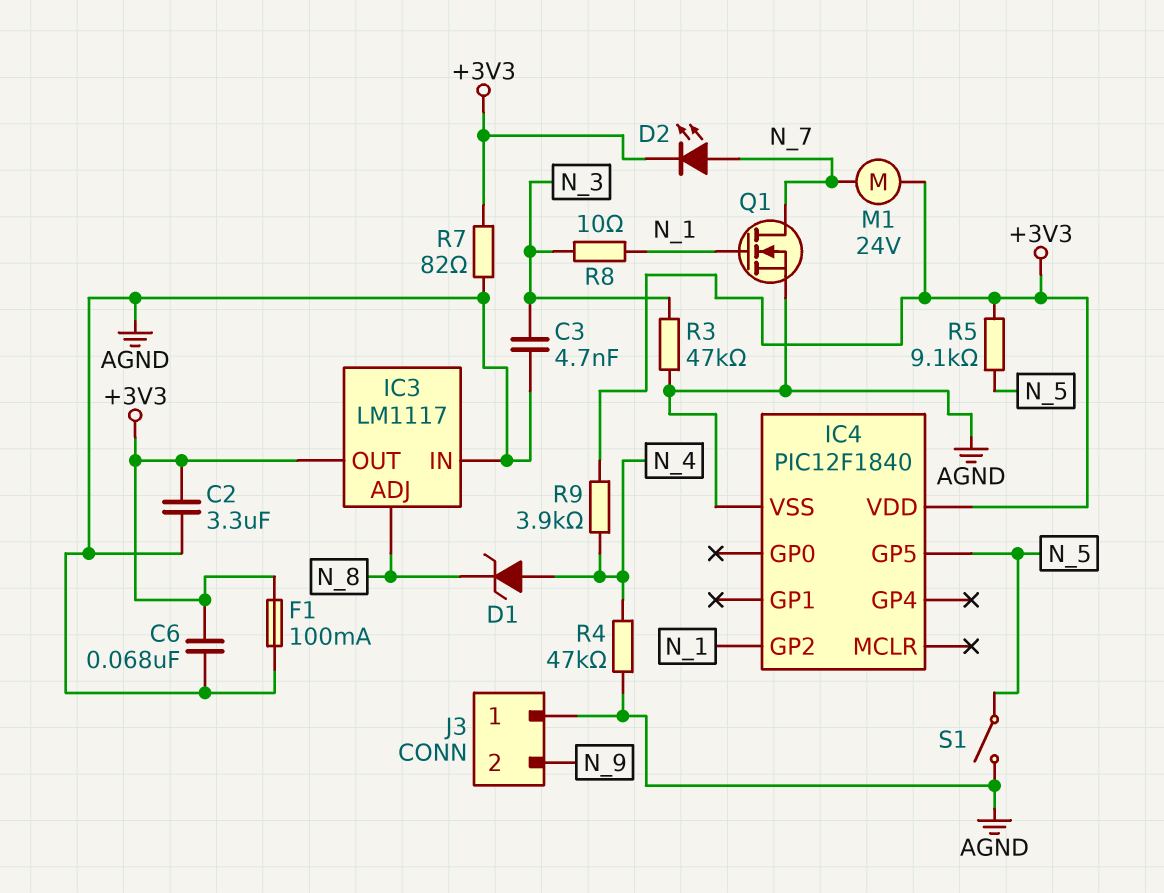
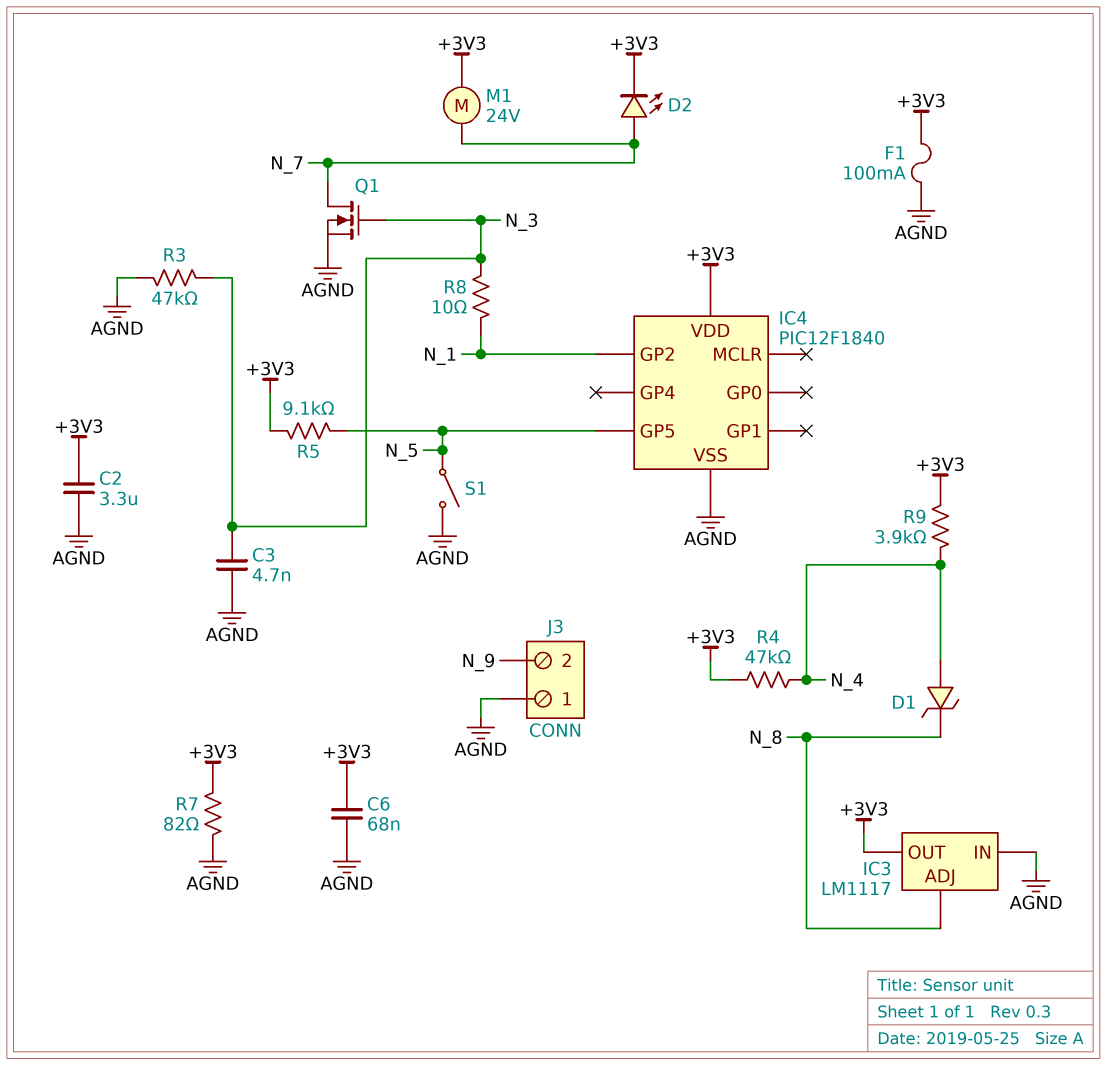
Q1: NMOS (G N_1, D N_7, S AGND) -> NMOS (G N_3, D N_7, S AGND)
R4: 47k (AGND, N_4) -> 47k (+3V3, N_4)

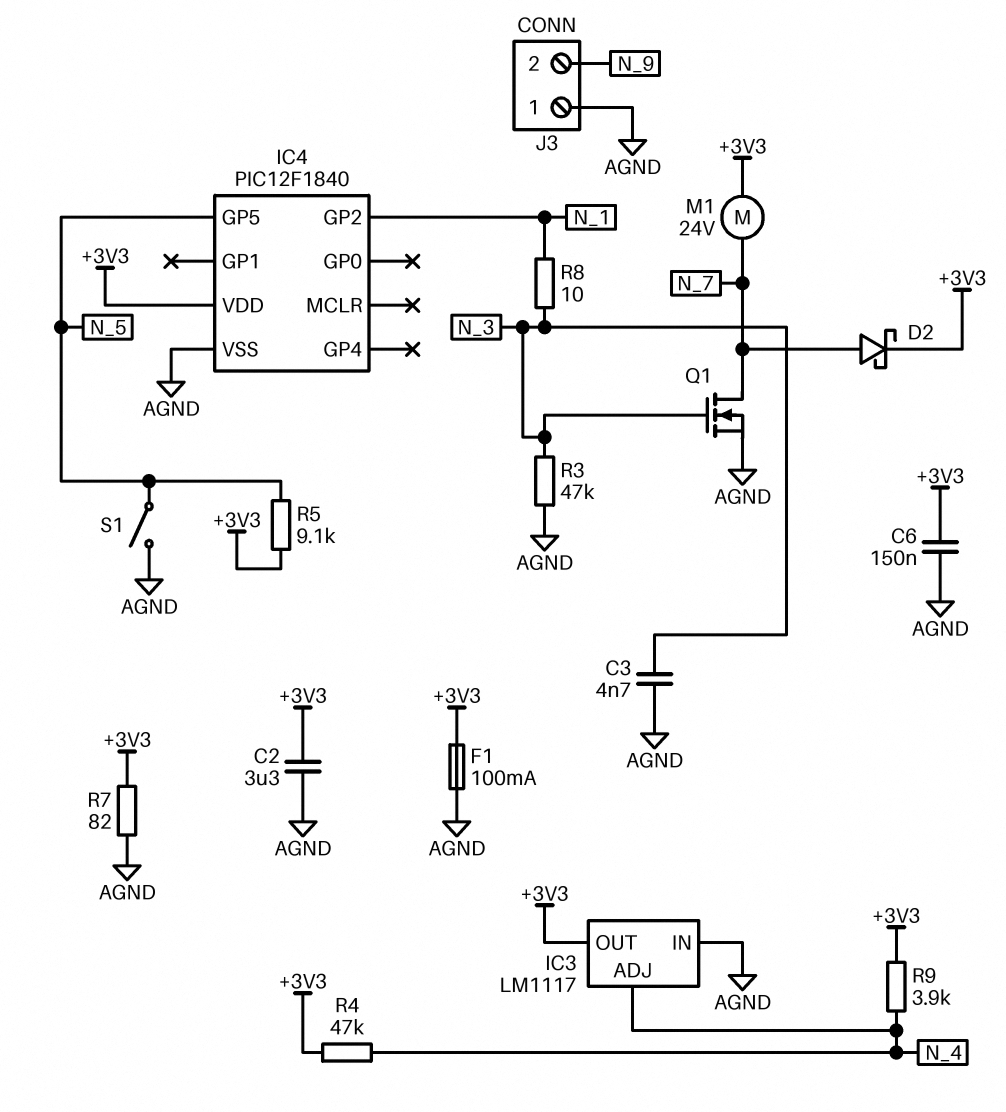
C6: 68nF (+3V3, AGND) -> 150nF (+3V3, AGND)
D1: zener (A N_4, K N_8) -> none
D2: LED (A N_7, K +3V3) -> schottky (A N_7, K +3V3)
IC3 pin ADJ: N_8 -> N_4

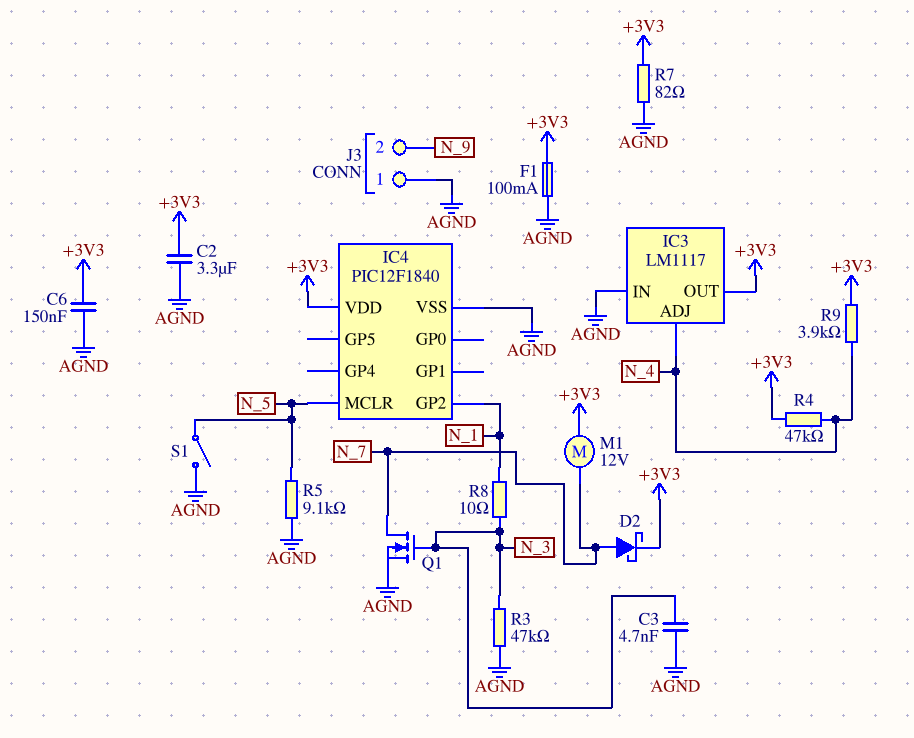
IC4 pin GP5: N_5 -> none
IC4 pin MCLR: none -> N_5
M1: motor 24V (+3V3, N_7) -> motor 12V (+3V3, N_7)
R5: 9.1k (+3V3, N_5) -> 9.1k (AGND, N_5)

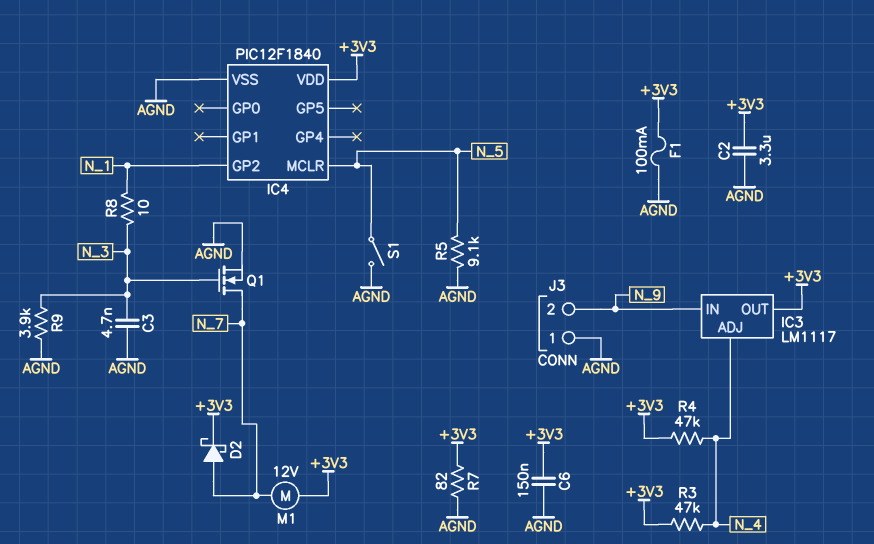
IC3 pin IN: AGND -> N_9
R3: 47k (AGND, N_3) -> 47k (+3V3, N_4)
R9: 3.9k (+3V3, N_4) -> 3.9k (AGND, N_3)

